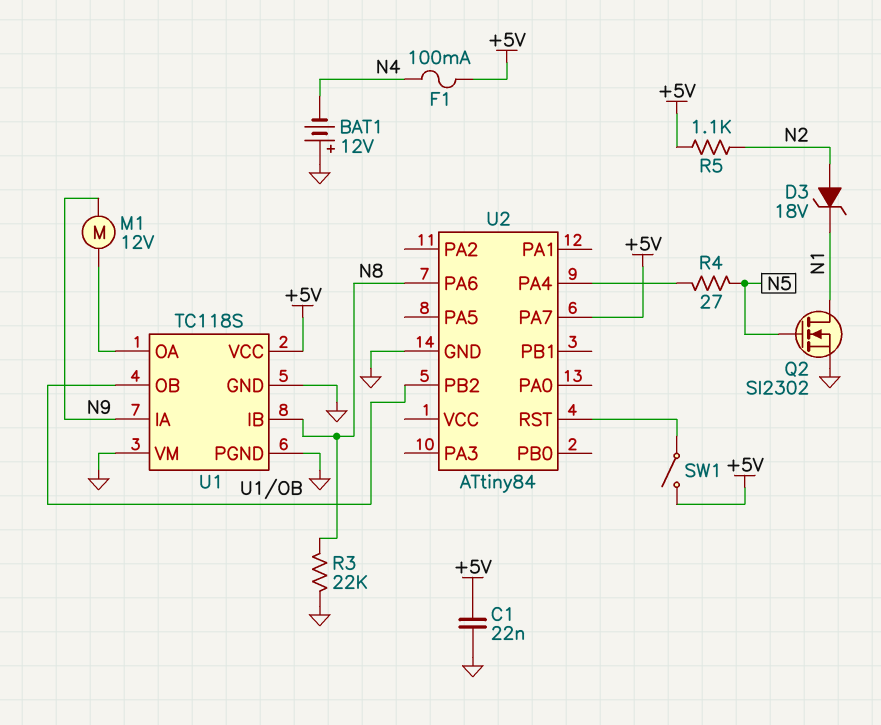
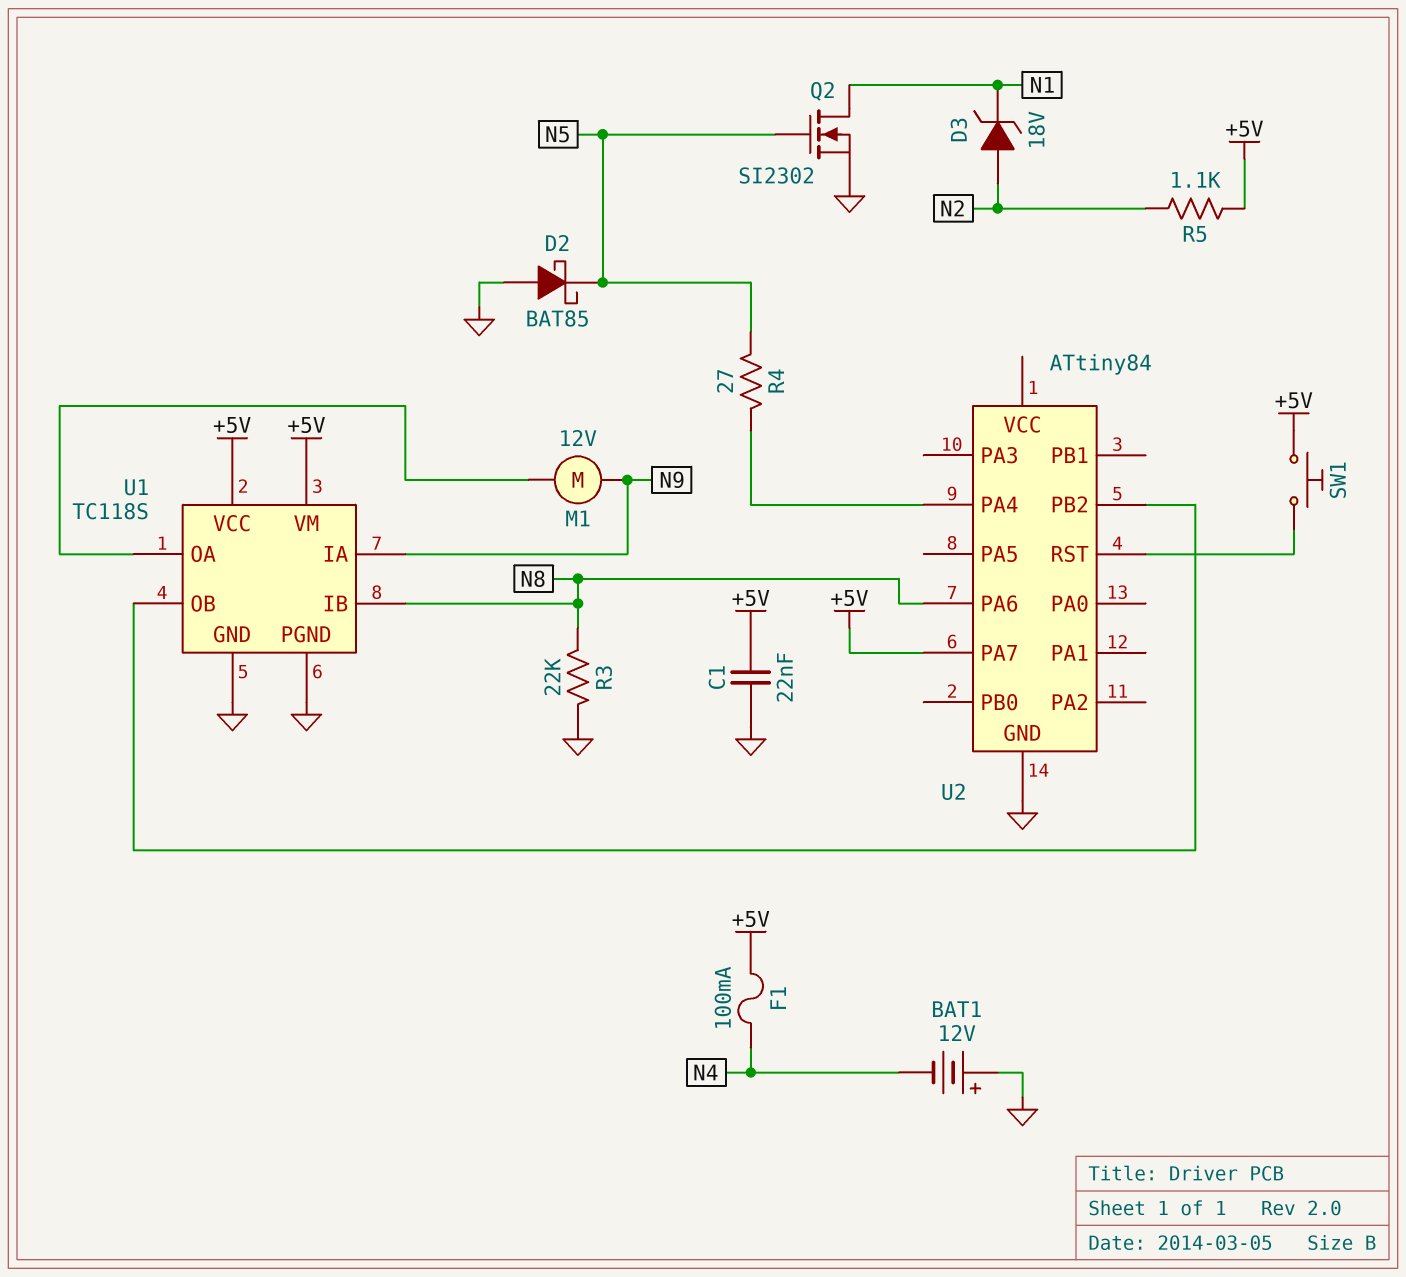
D2: none -> schottky BAT85 (A GND, K N5)
SW1: switch (+5V, U2/RST) -> button (+5V, U2/RST)
U1 pin VM: GND -> +5V

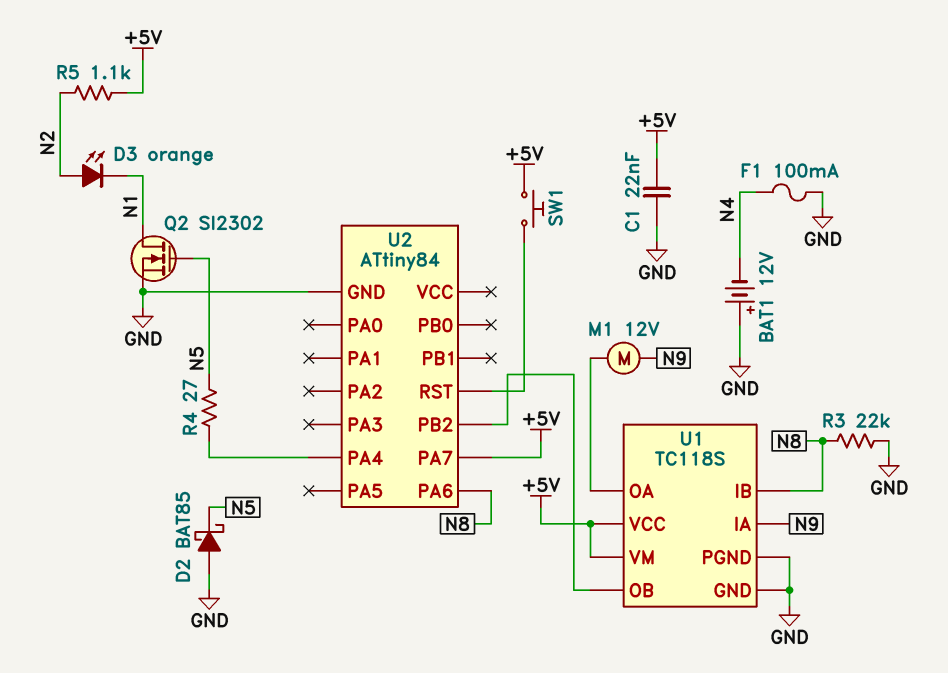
D3: zener 18V (A N2, K N1) -> LED orange (A N2, K N1)
F1: 100mA (+5V, N4) -> 100mA (GND, N4)

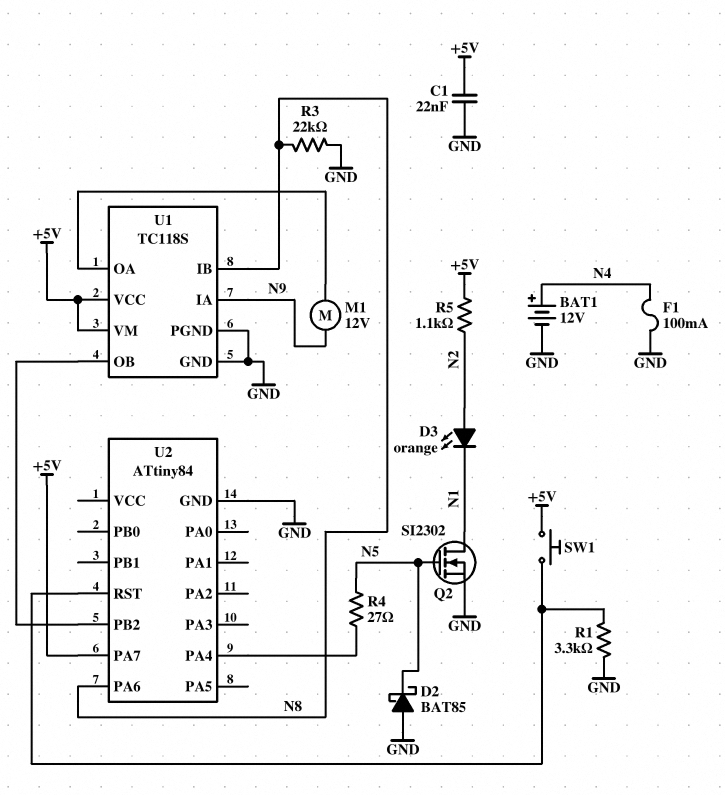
BAT1: 12V (plus GND, minus N4) -> 12V (plus N4, minus GND)
R1: none -> 3.3k (GND, U2/RST)

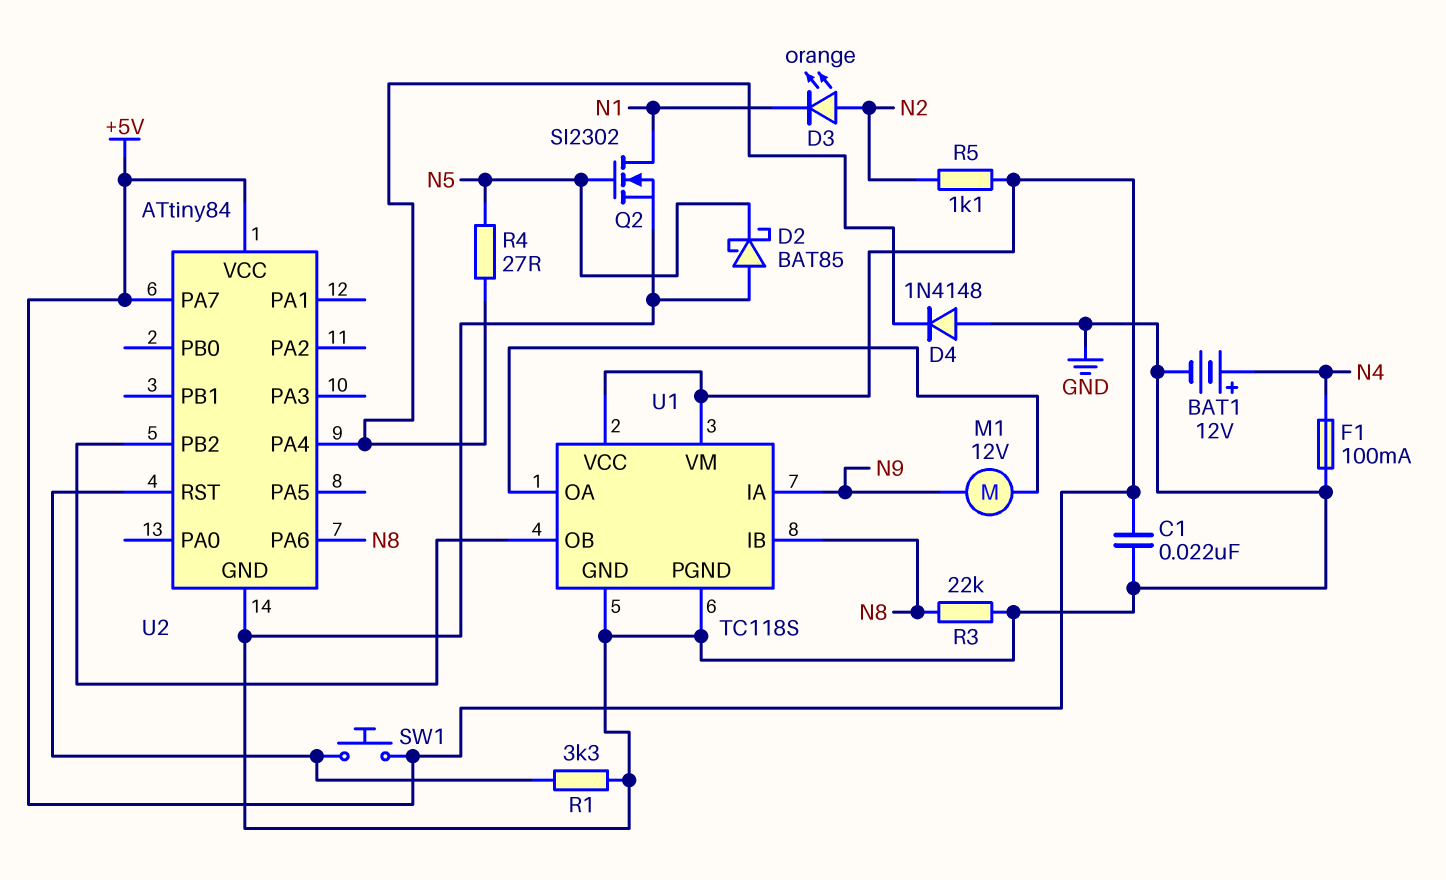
D4: none -> diode 1N4148 (A GND, K U2/PA4)
U2 pin VCC: none -> +5V

